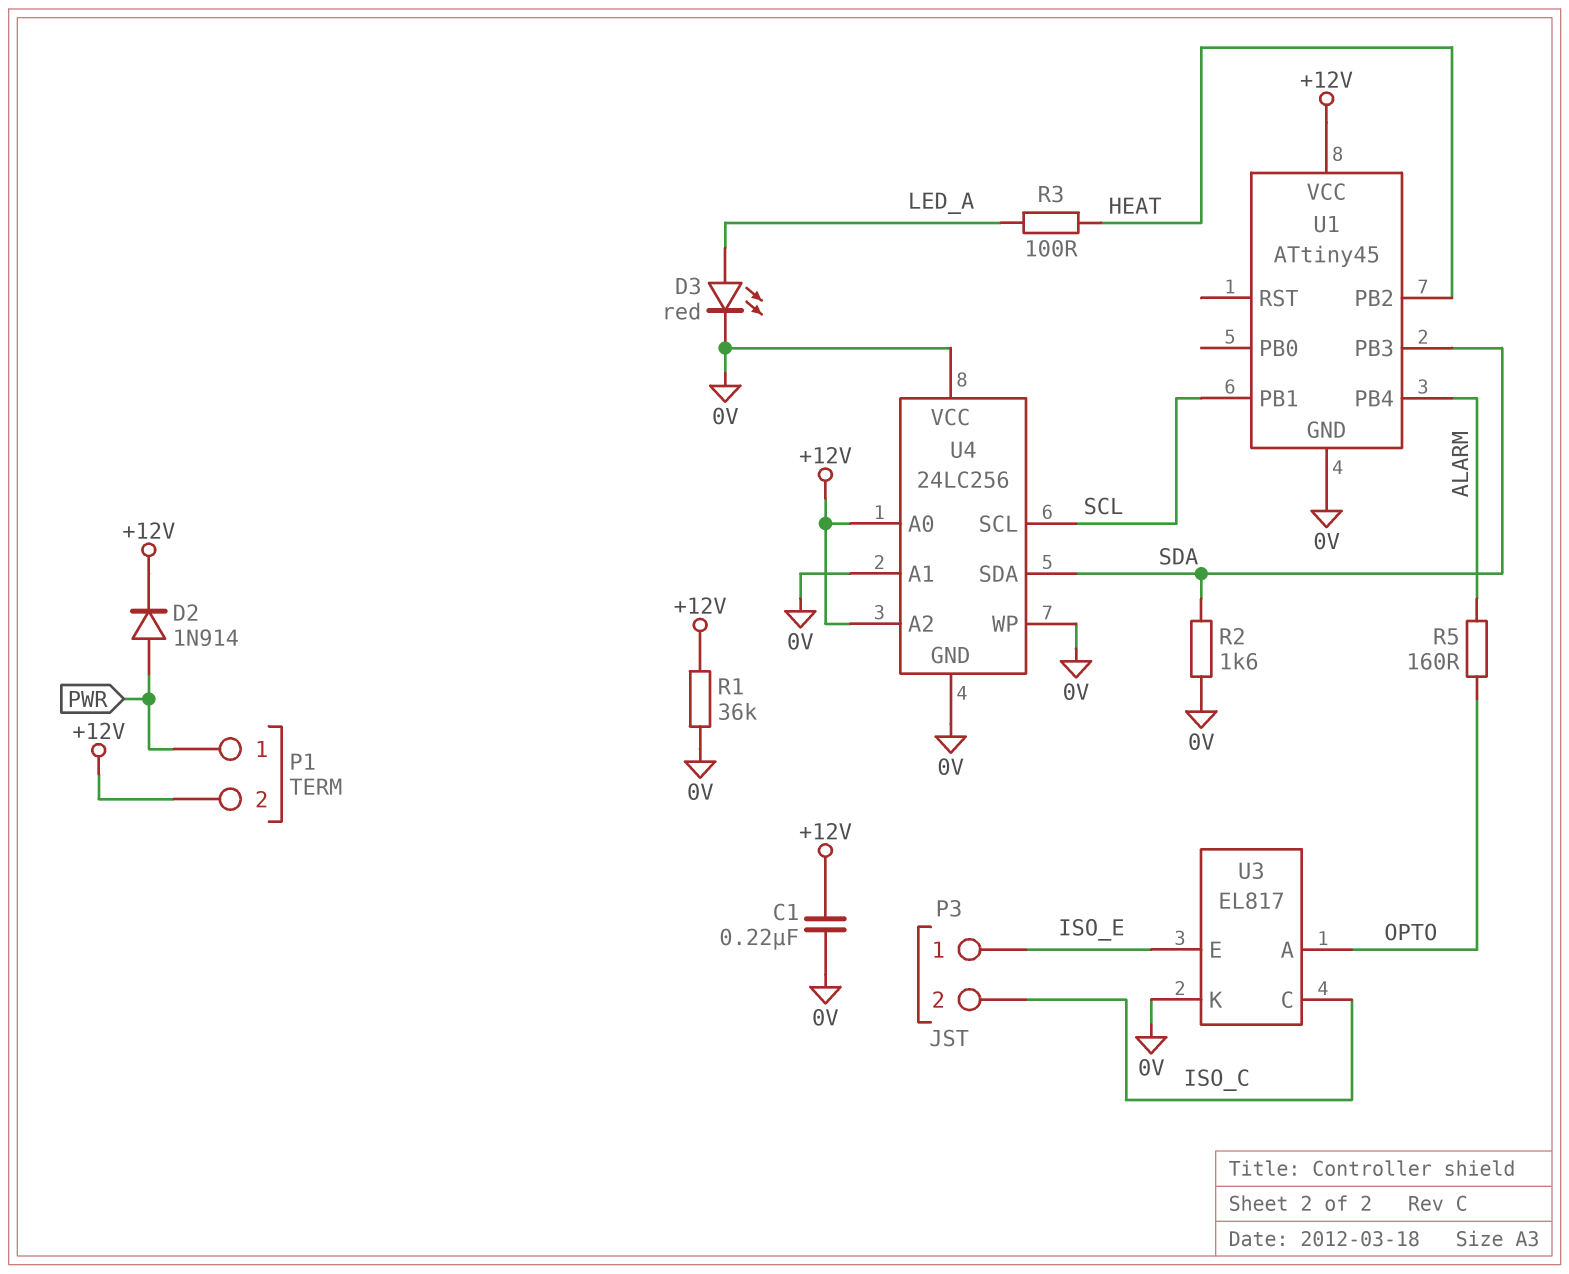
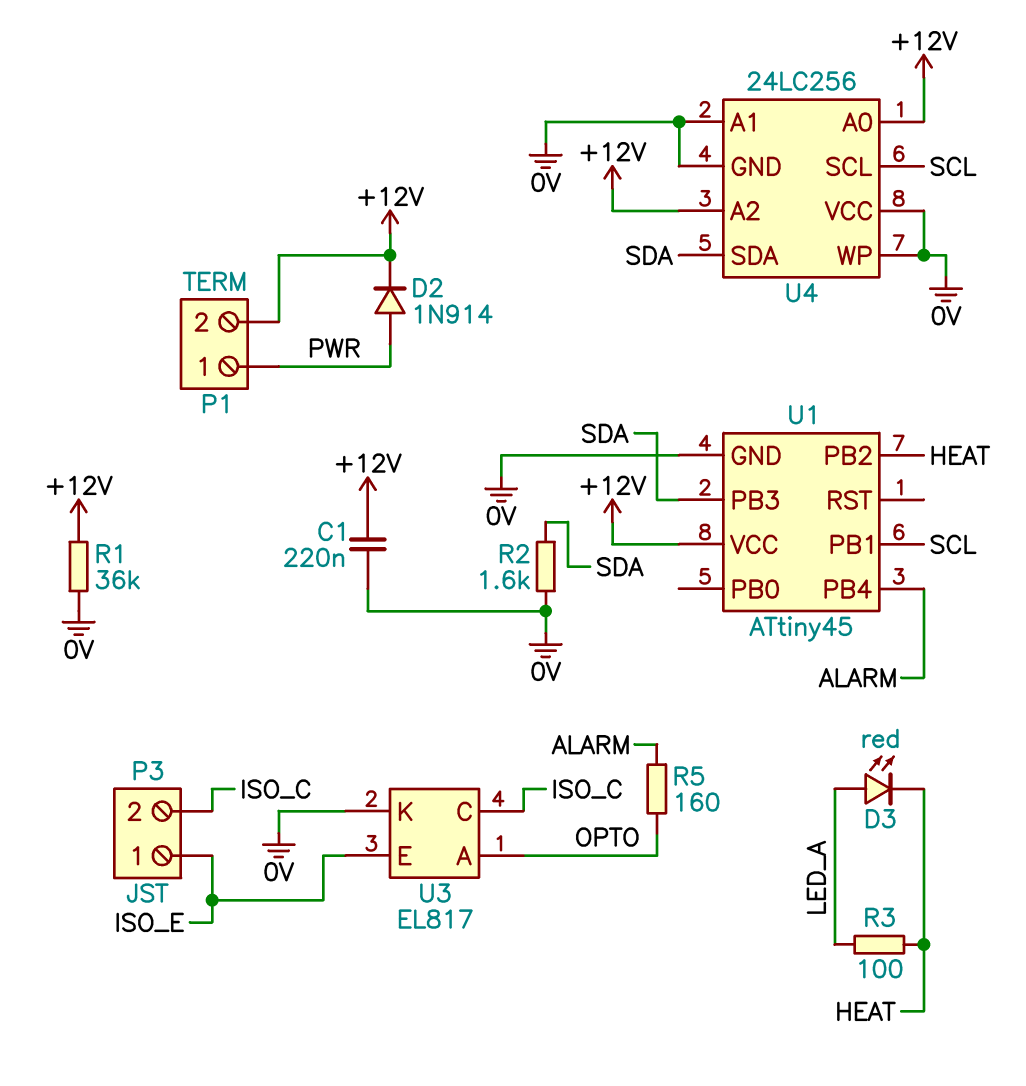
D3: LED red (A LED_A, K 0V) -> LED red (A LED_A, K HEAT)

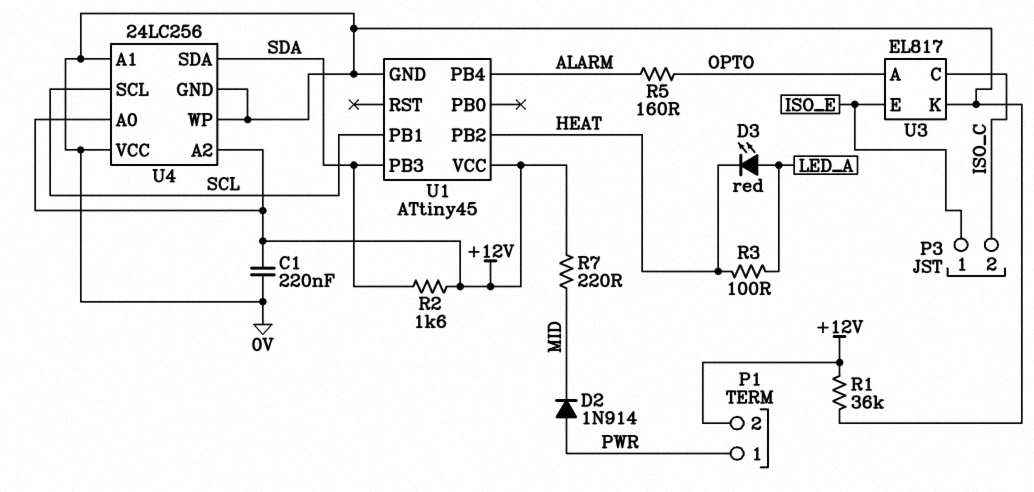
D2: diode 1N914 (A PWR, K +12V) -> diode 1N914 (A PWR, K MID)
R2: 1.6k (0V, SDA) -> 1.6k (+12V, SDA)
R7: none -> 220 (+12V, MID)

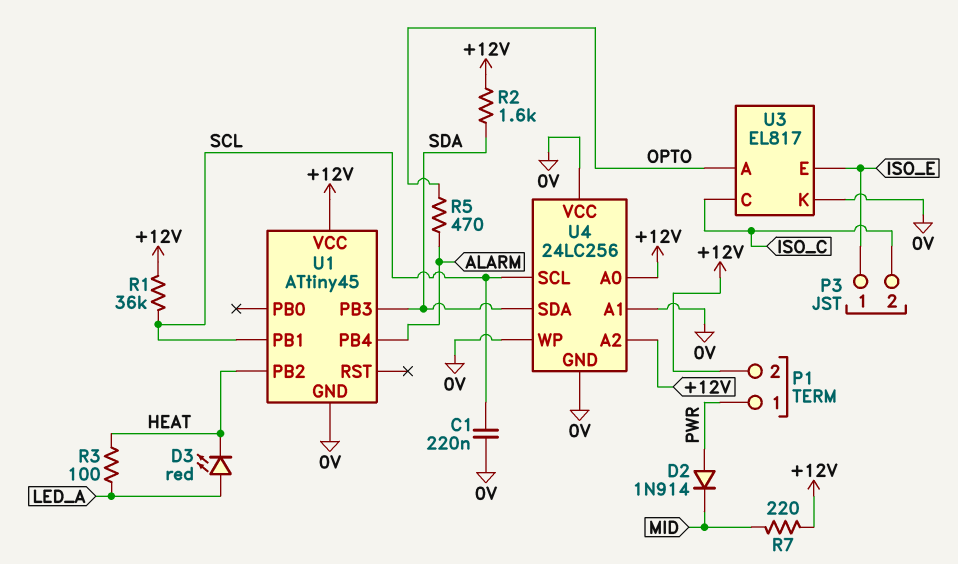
C1: 220nF (+12V, 0V) -> 220nF (0V, SCL)
R1: 36k (+12V, 0V) -> 36k (+12V, SCL)
R5: 160 (ALARM, OPTO) -> 470 (ALARM, OPTO)

